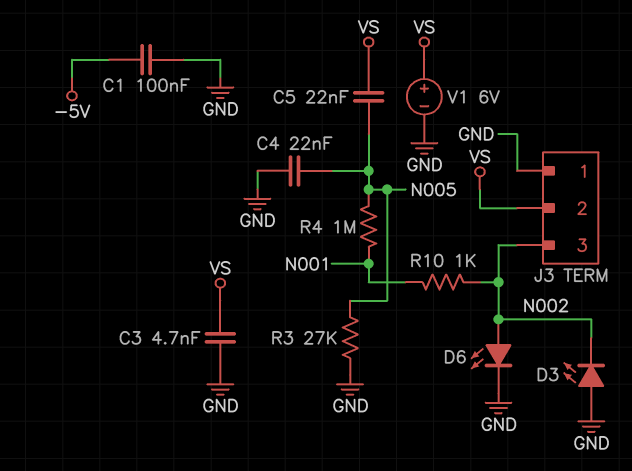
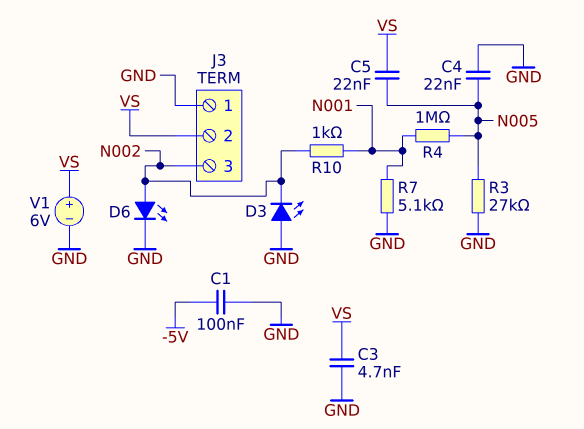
R7: none -> 5.1k (GND, N001)

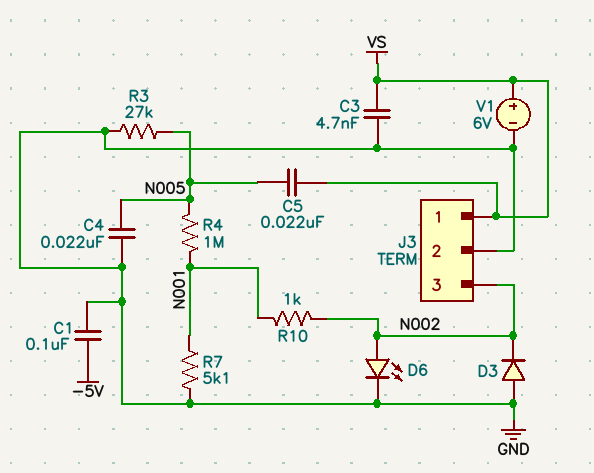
D3: LED (A GND, K N002) -> diode (A GND, K N002)
J3 pin 1: GND -> VS
J3 pin 2: VS -> GND

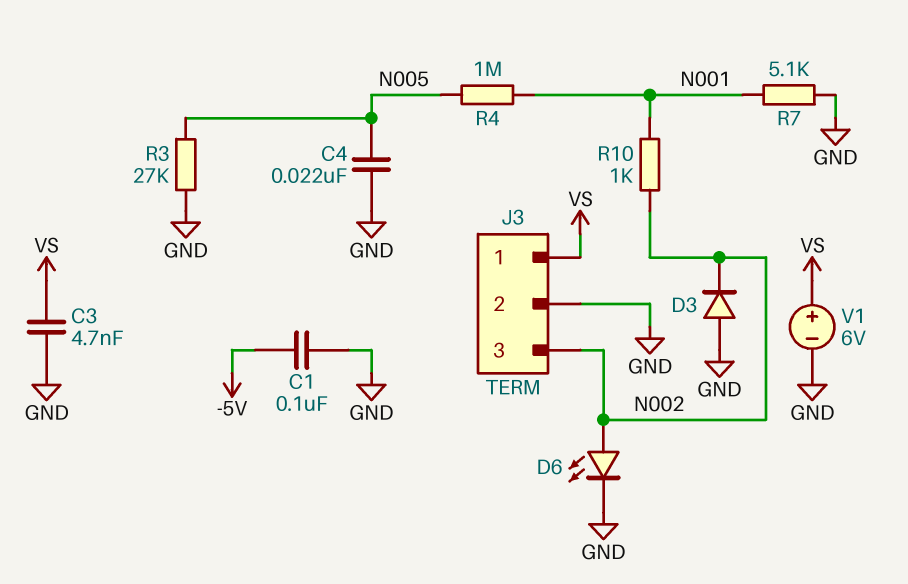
C5: 22nF (N005, VS) -> none

